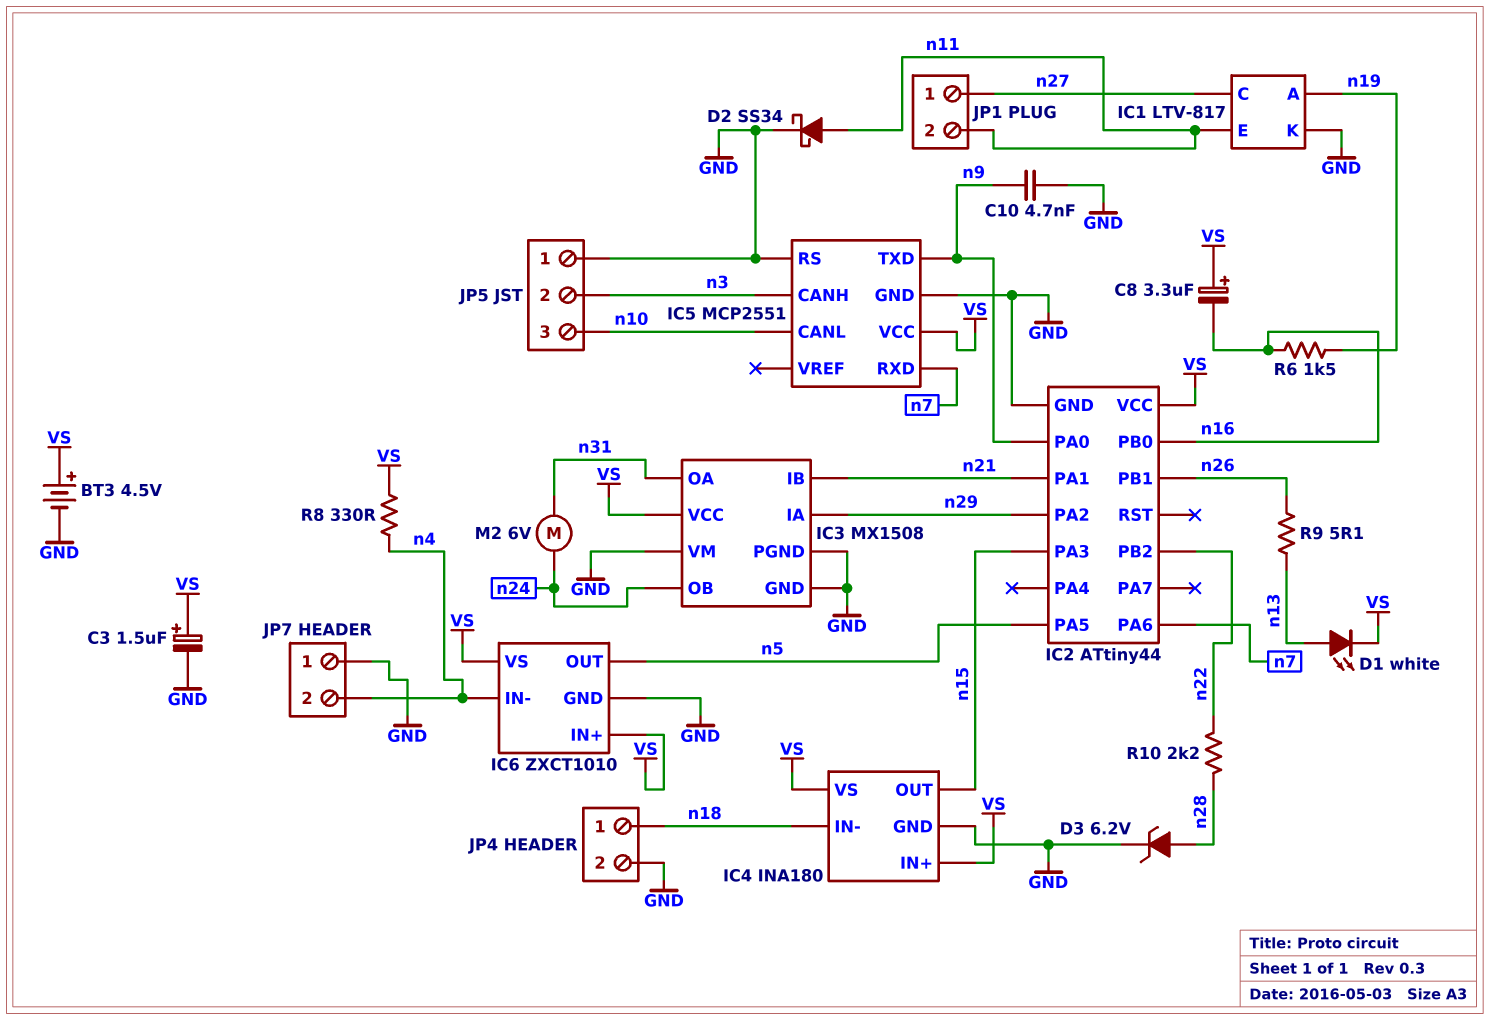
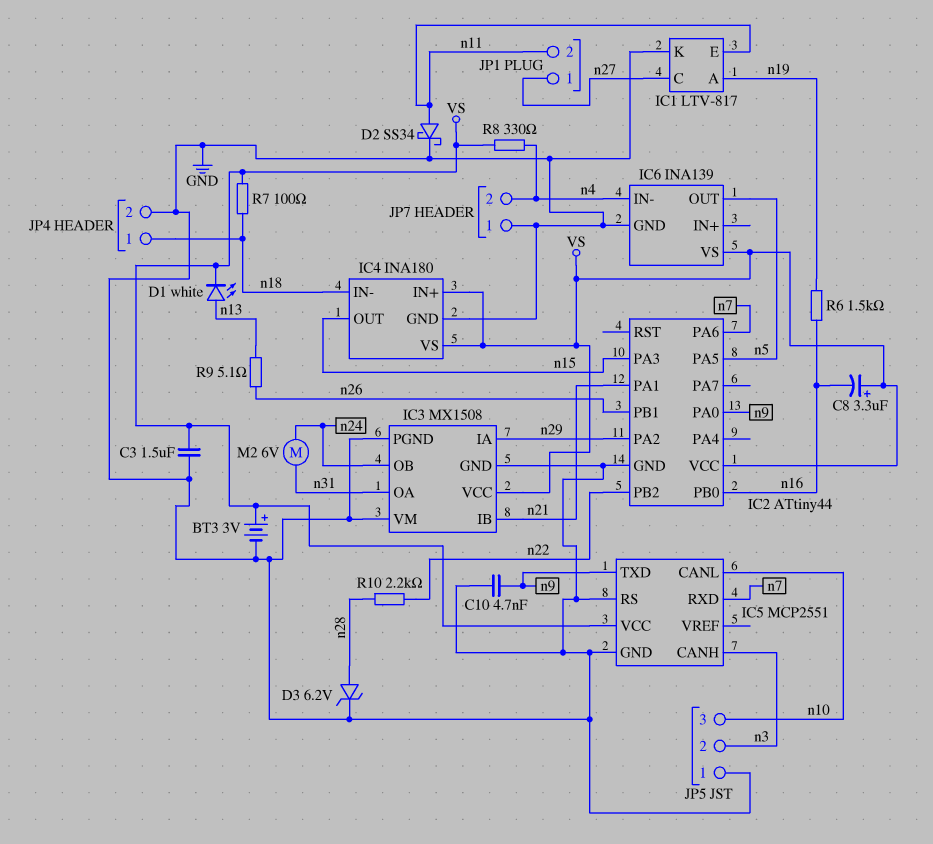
BT3: 4.5V (plus VS, minus GND) -> 3V (plus VS, minus GND)
C3: 1.5uF (plus VS, minus GND) -> 1.5uF (GND, VS)
IC6: ZXCT1010 -> INA139
IC6 pin IN+: VS -> none
R7: none -> 100 (VS, n18)

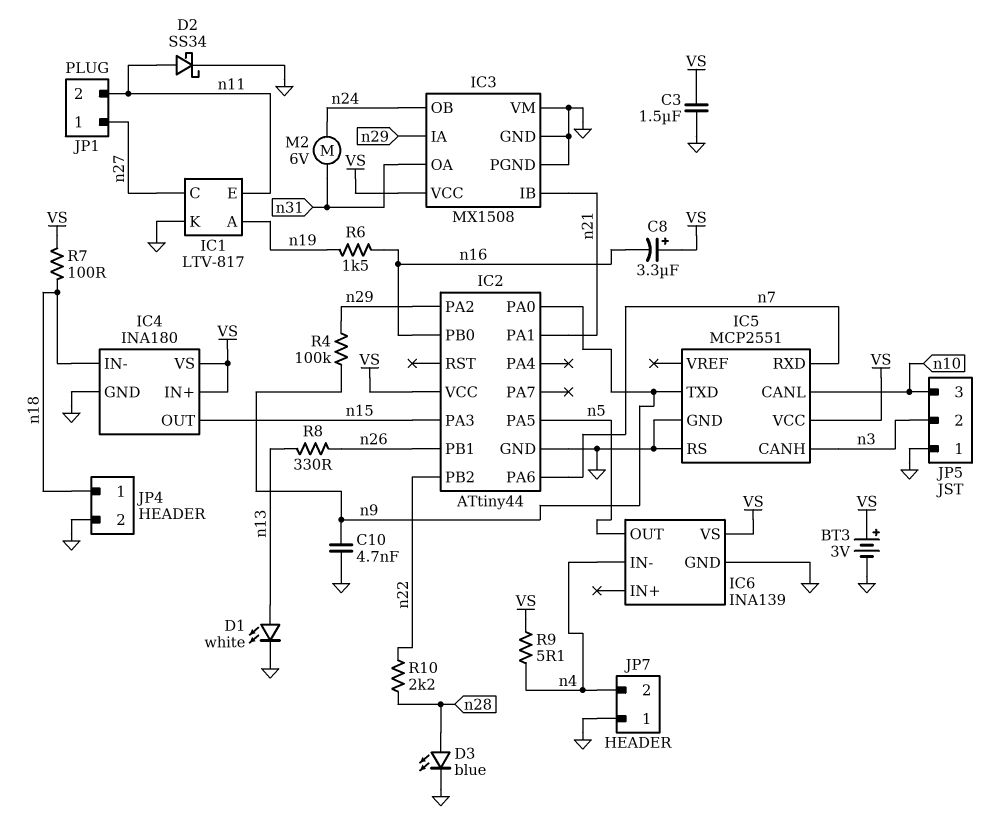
D1: LED white (A n13, K VS) -> LED white (A n13, K GND)
D3: zener 6.2V (A n28, K GND) -> LED blue (A n28, K GND)
R4: none -> 100k (n9, n29)
R8: 330 (VS, n4) -> 330 (n13, n26)
R9: 5.1 (n13, n26) -> 5.1 (VS, n4)

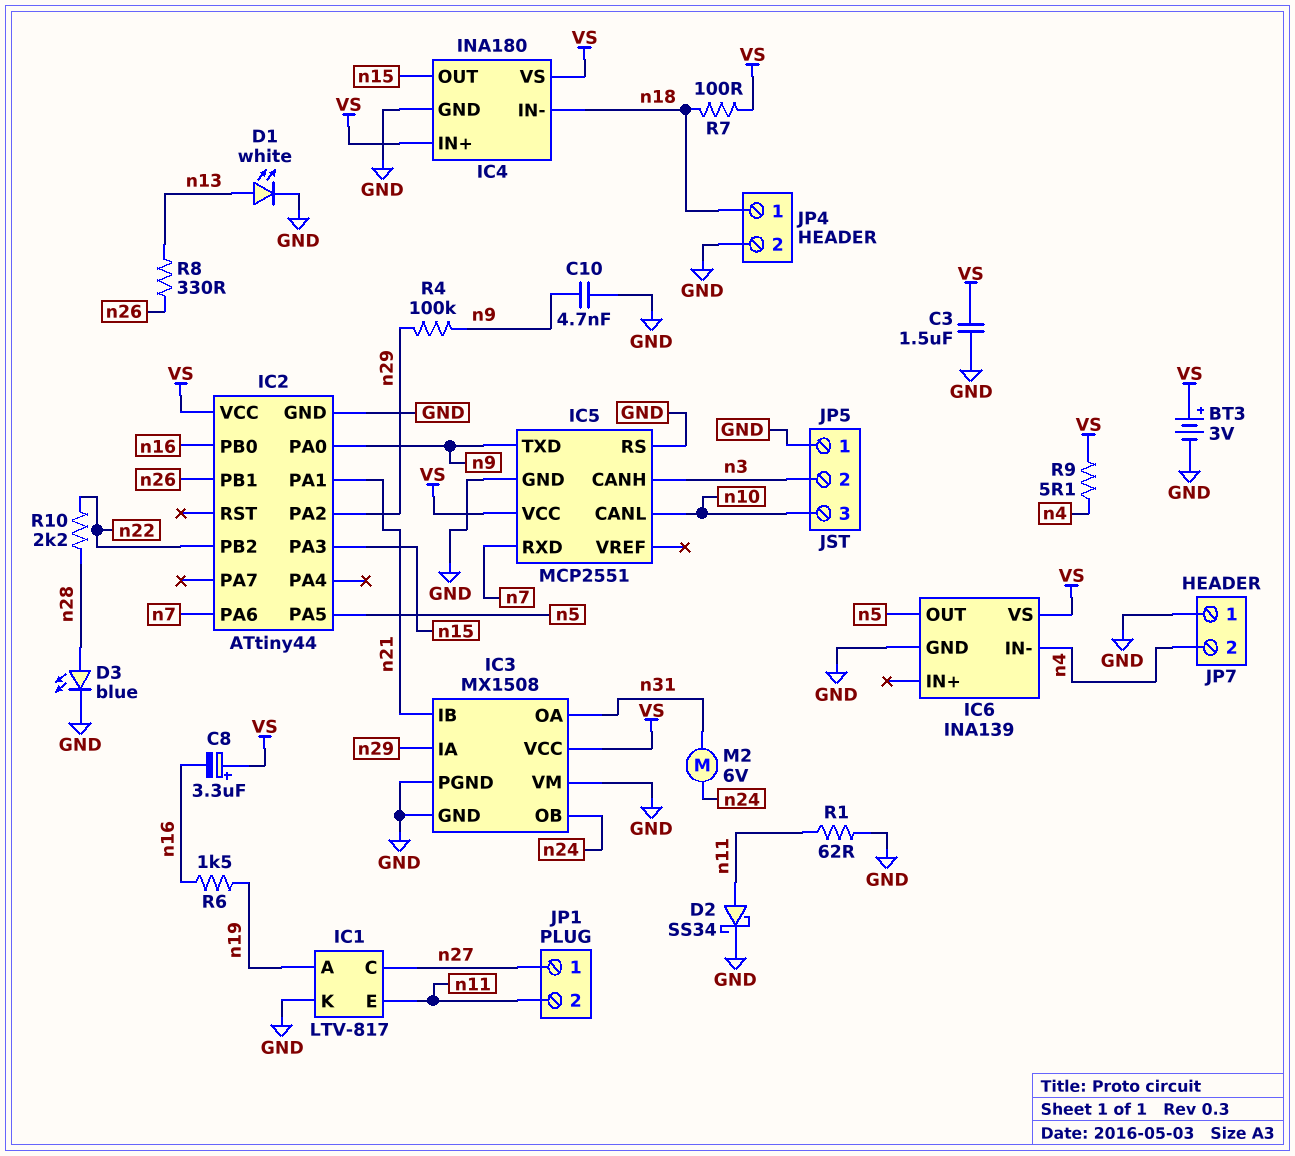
R1: none -> 62 (GND, n11)

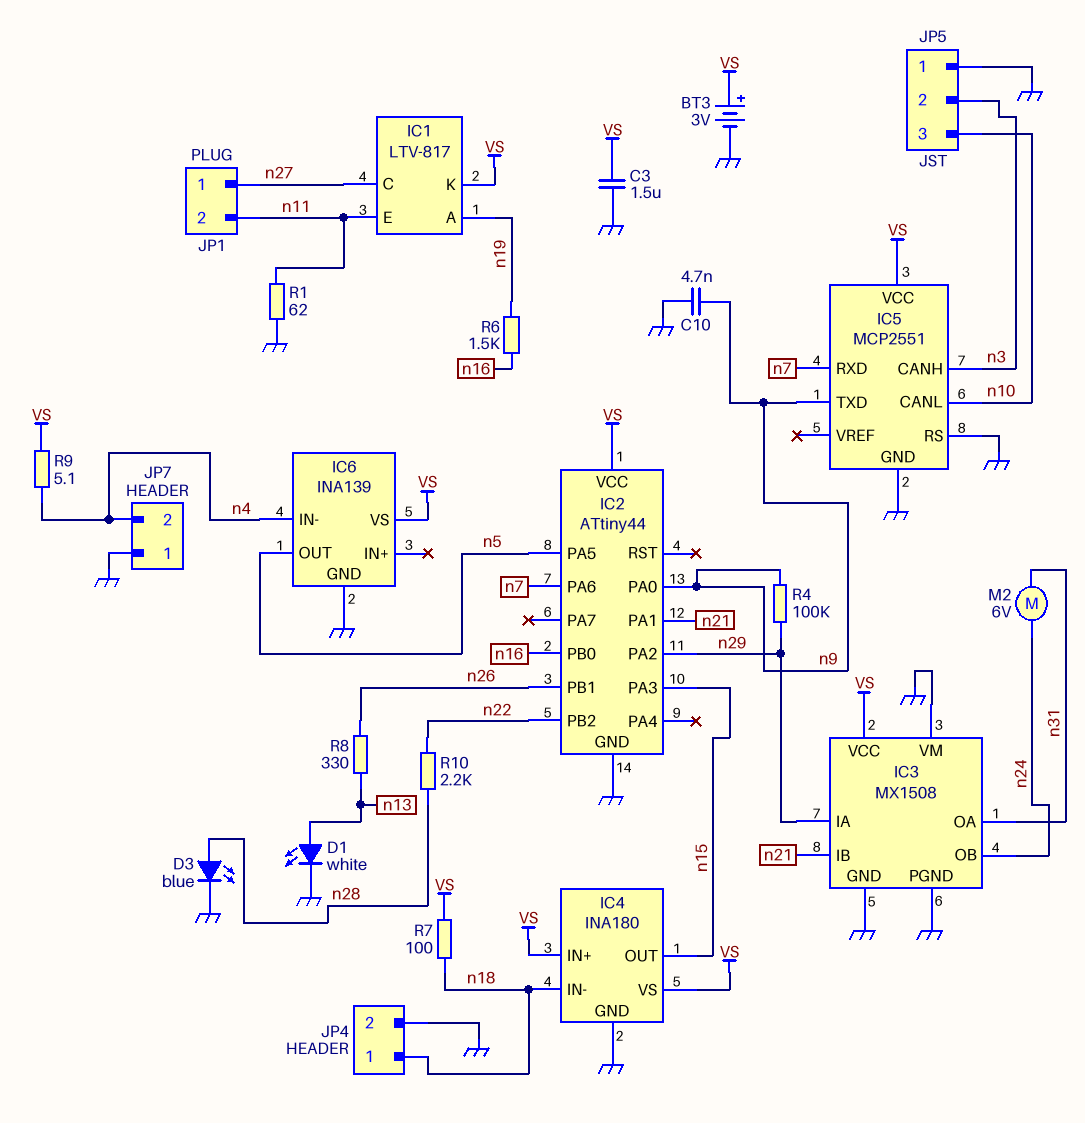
C8: 3.3uF (plus VS, minus n16) -> none
D2: schottky SS34 (A n11, K GND) -> none
IC1 pin K: GND -> VS

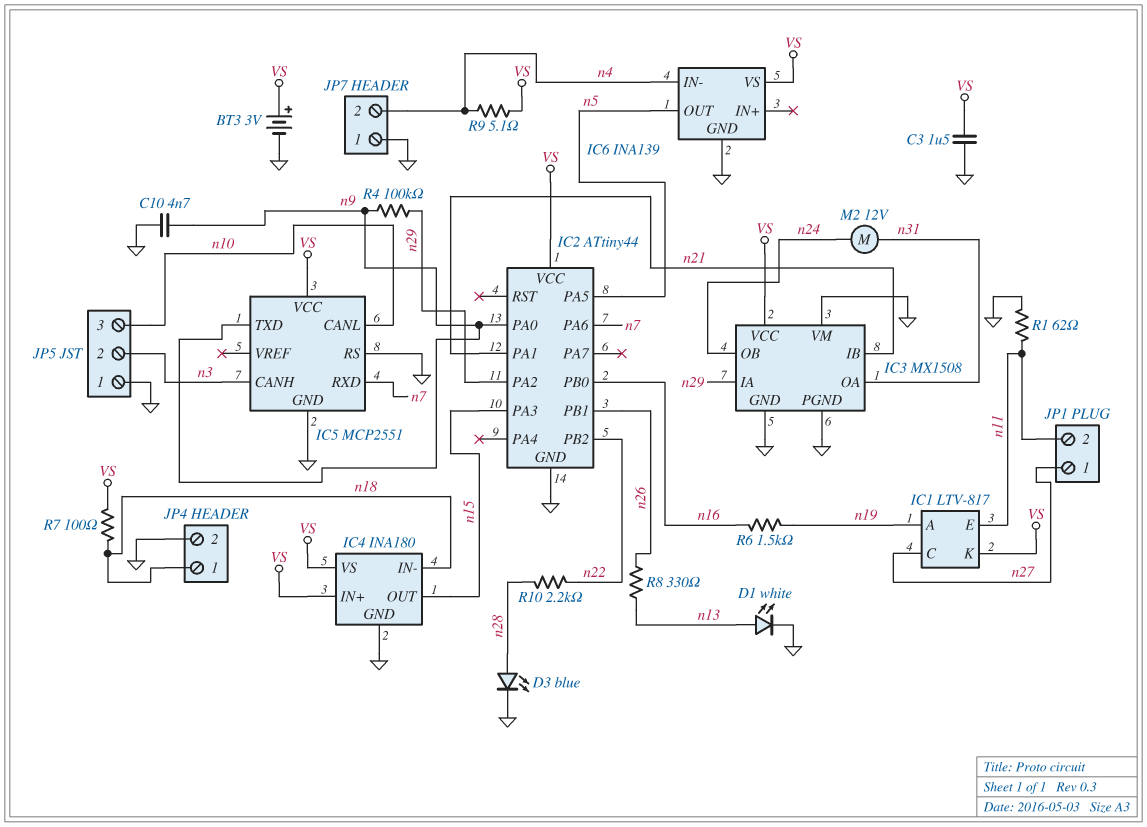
M2: motor 6V (n24, n31) -> motor 12V (n24, n31)

